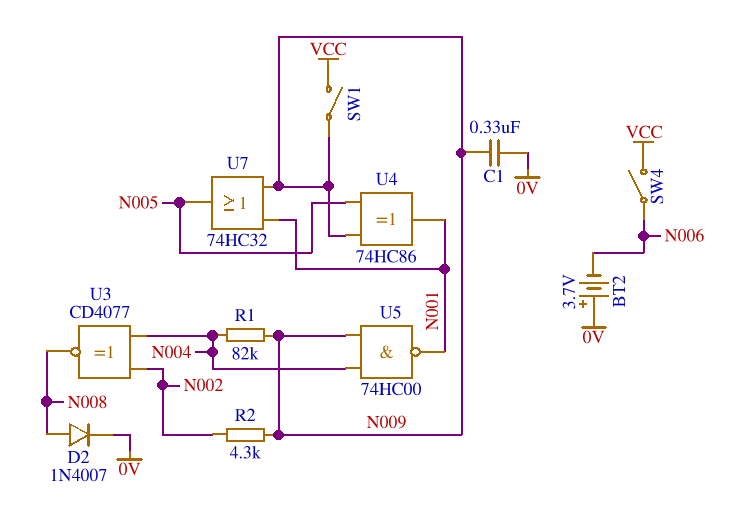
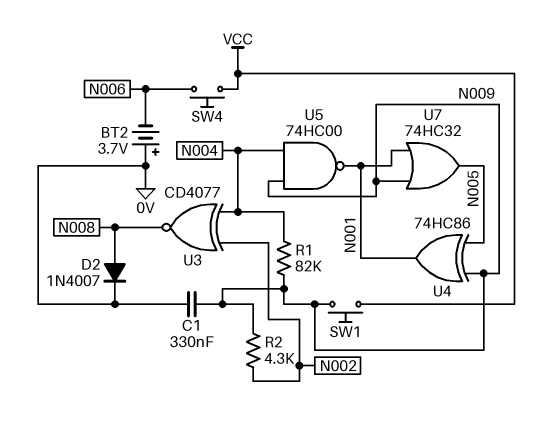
SW1: switch (N009, VCC) -> button (N009, VCC)
SW4: switch (N006, VCC) -> button (N006, VCC)

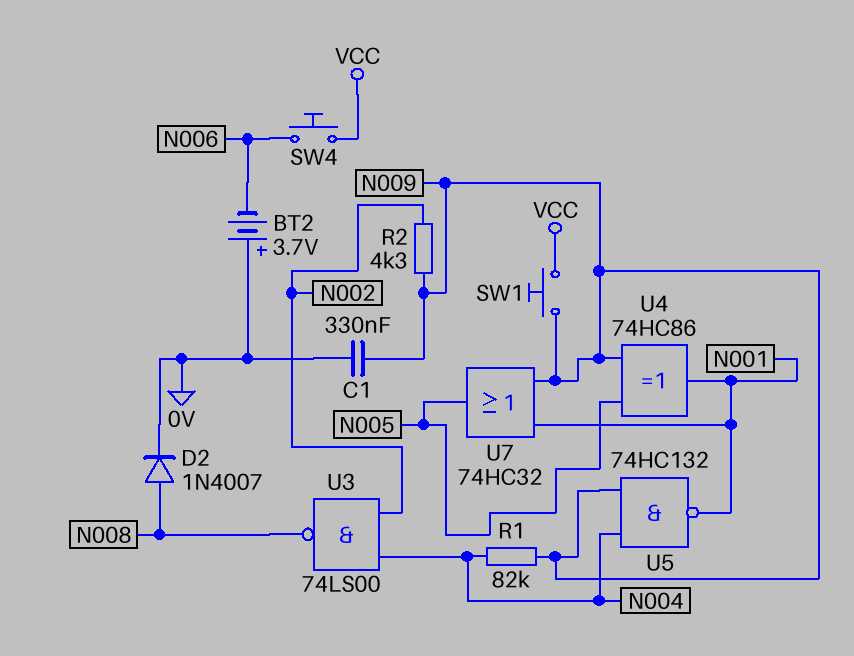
U3: XNOR CD4077 (in N002, in N004, out N008) -> NAND 74LS00 (in N002, in N004, out N008)
U5: NAND 74HC00 (in N004, in N009, out N001) -> NAND 74HC132 (in N004, in N009, out N001)

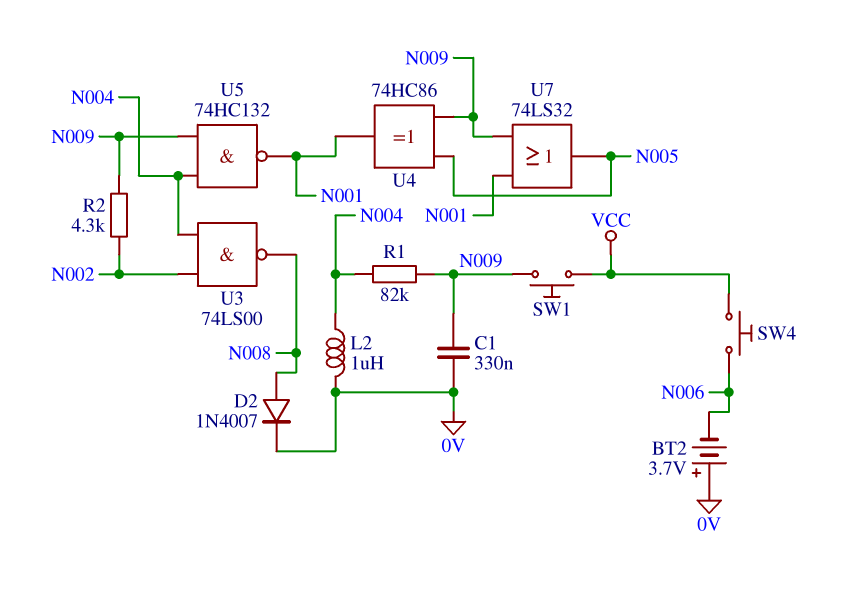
L2: none -> 1uH (0V, N004)
U7: OR 74HC32 (in N001, in N009, out N005) -> OR 74LS32 (in N001, in N009, out N005)

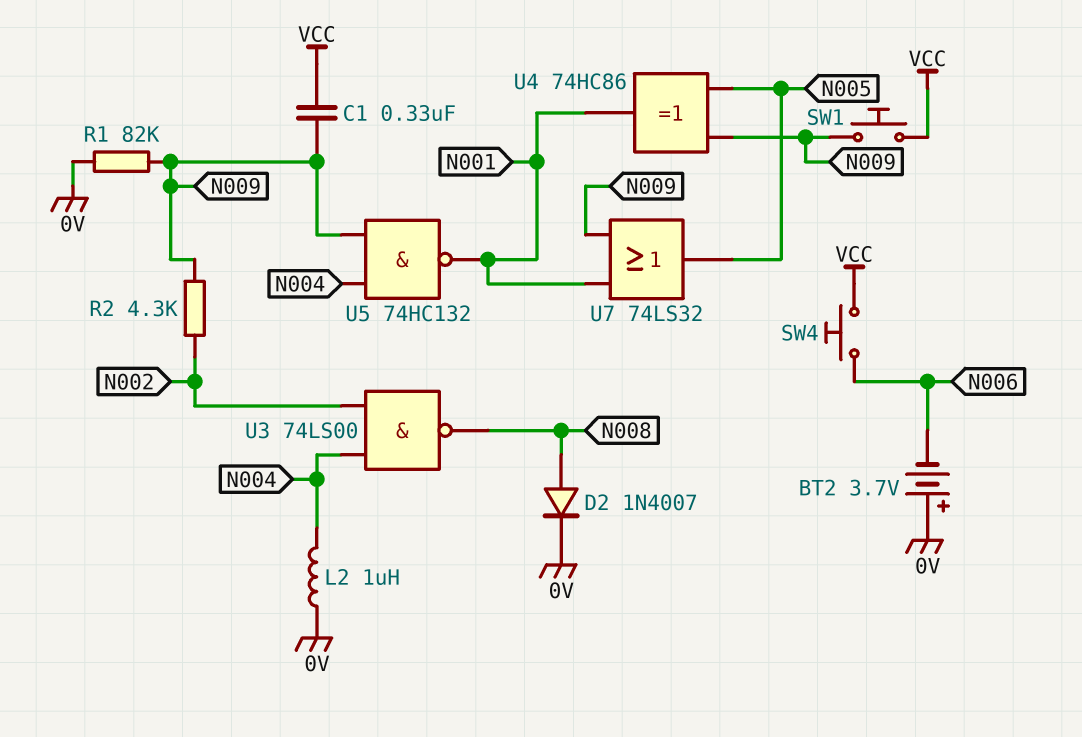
C1: 330nF (0V, N009) -> 330nF (N009, VCC)
R1: 82k (N004, N009) -> 82k (0V, N009)

